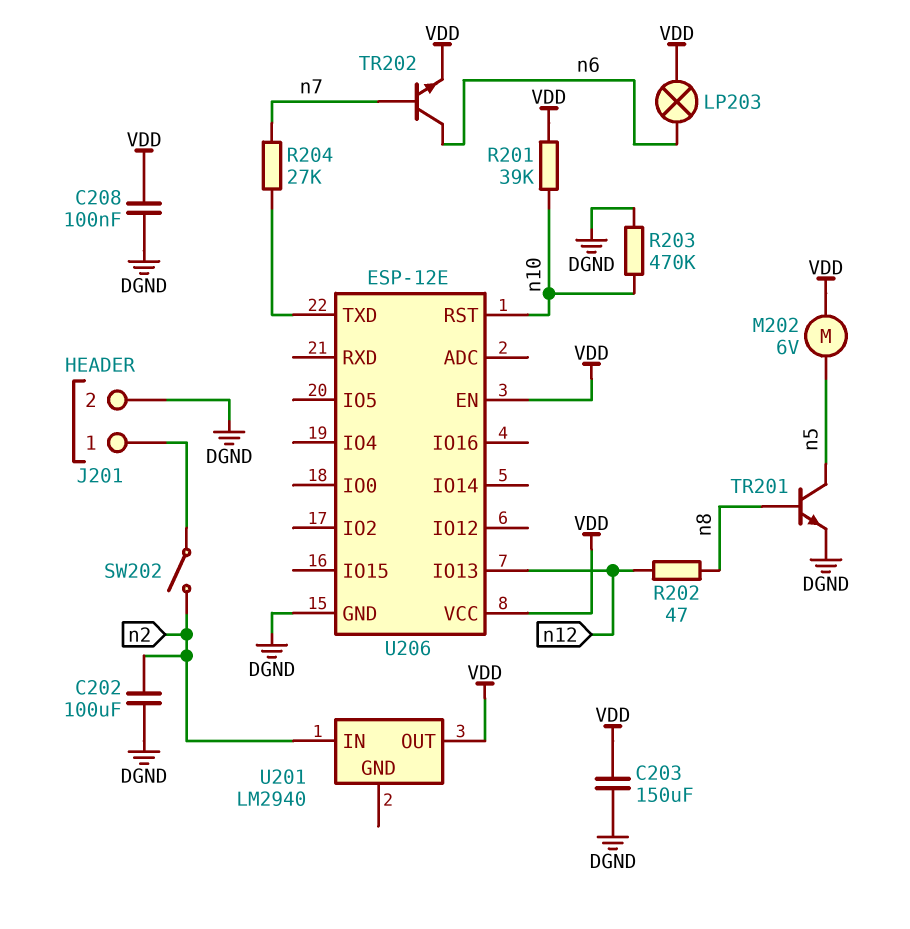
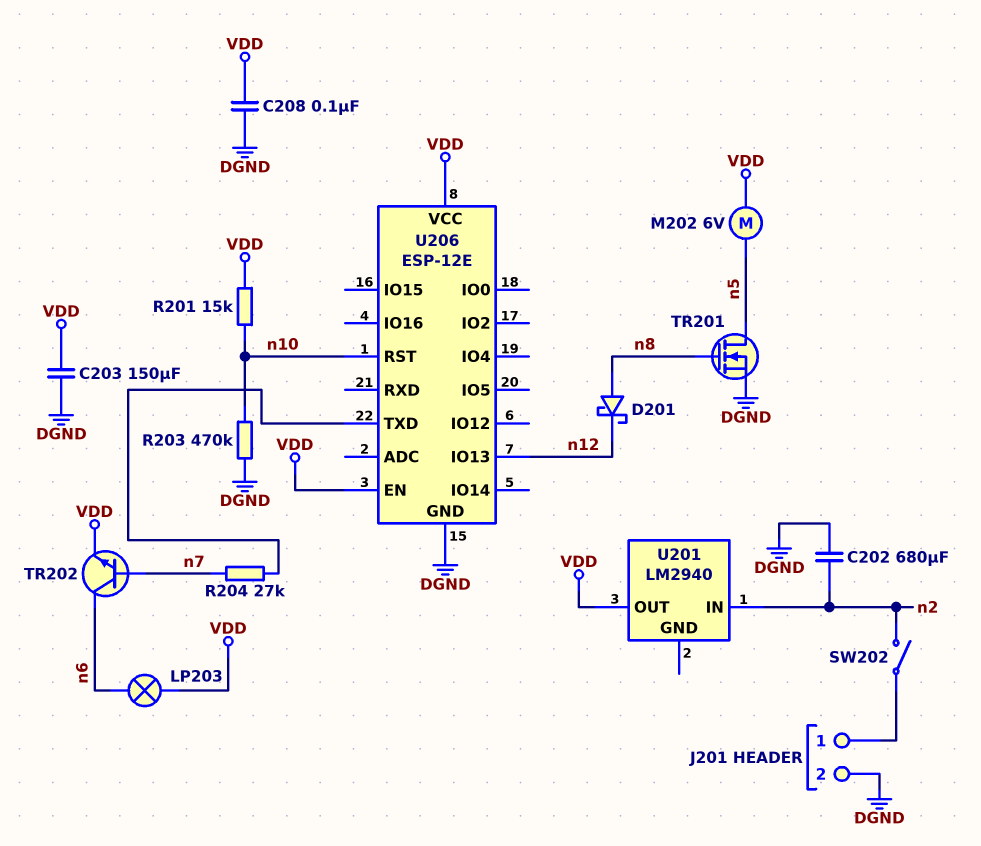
C202: 100uF (DGND, n2) -> 680uF (DGND, n2)
D201: none -> schottky (A n8, K n12)
R201: 39k (VDD, n10) -> 15k (VDD, n10)
R202: 47 (n8, n12) -> none
TR201: NPN (B n8, C n5, E DGND) -> NMOS (G n8, D n5, S DGND)

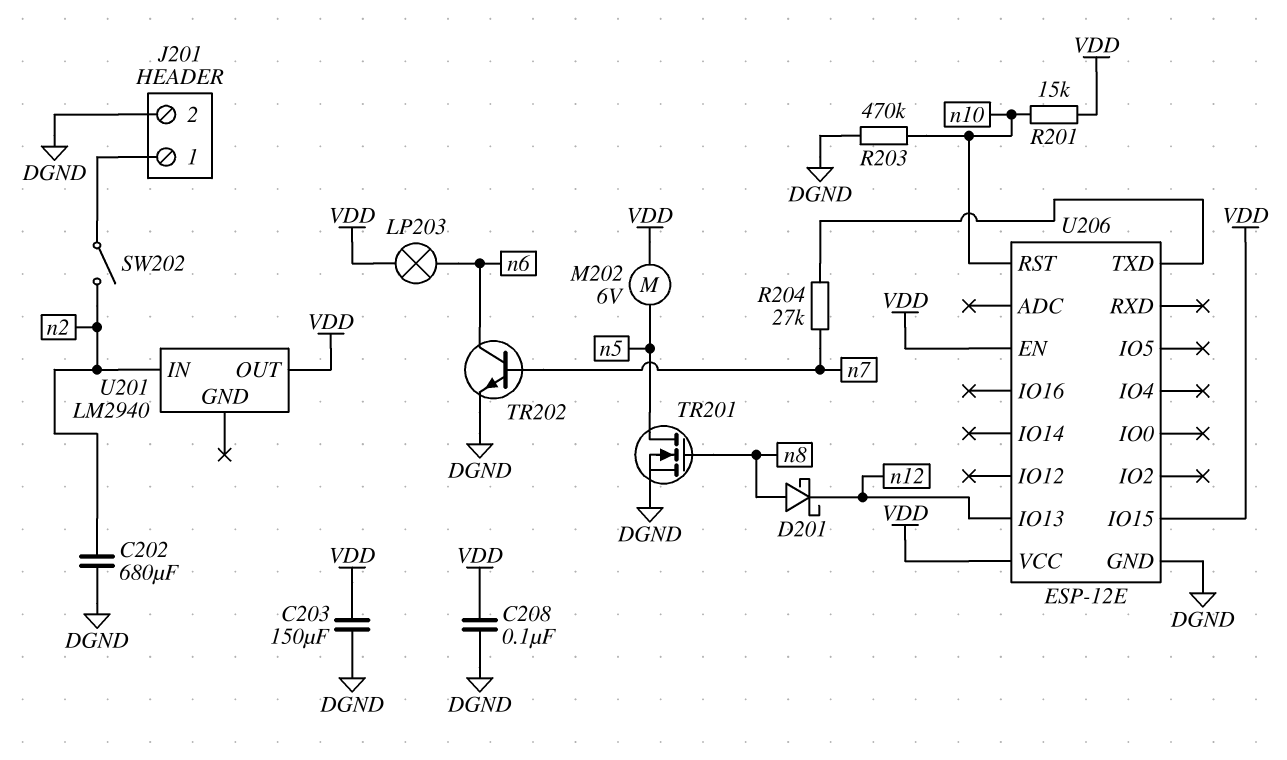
TR202: NPN (B n7, C n6, E VDD) -> NPN (B n7, C n6, E DGND)
U206 pin IO15: none -> VDD

